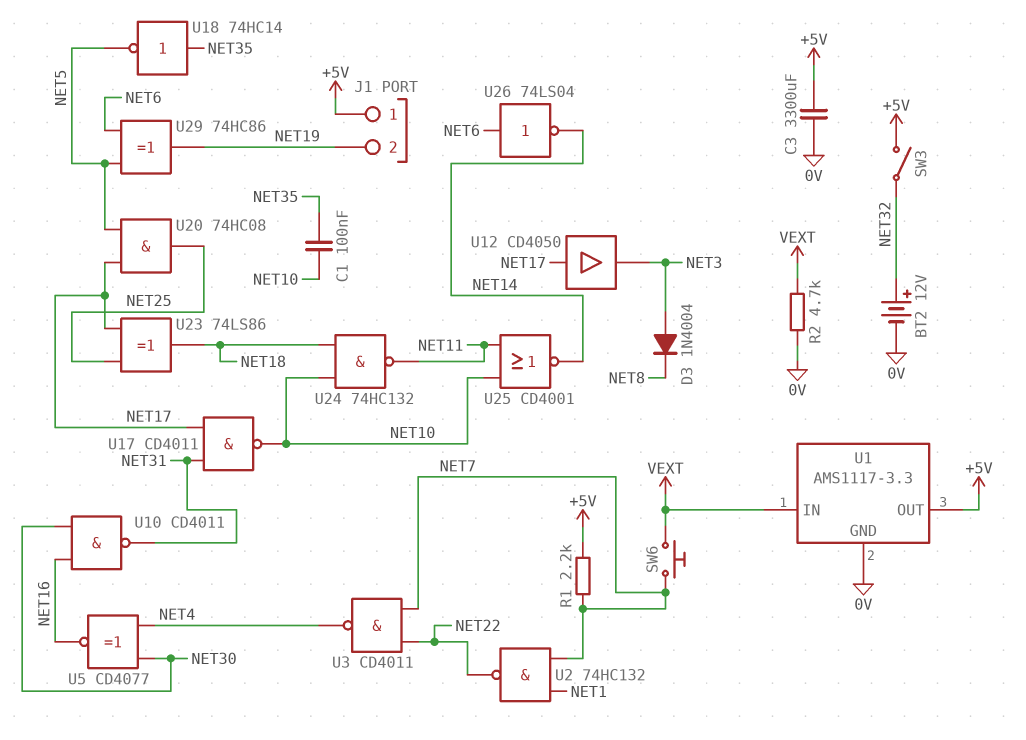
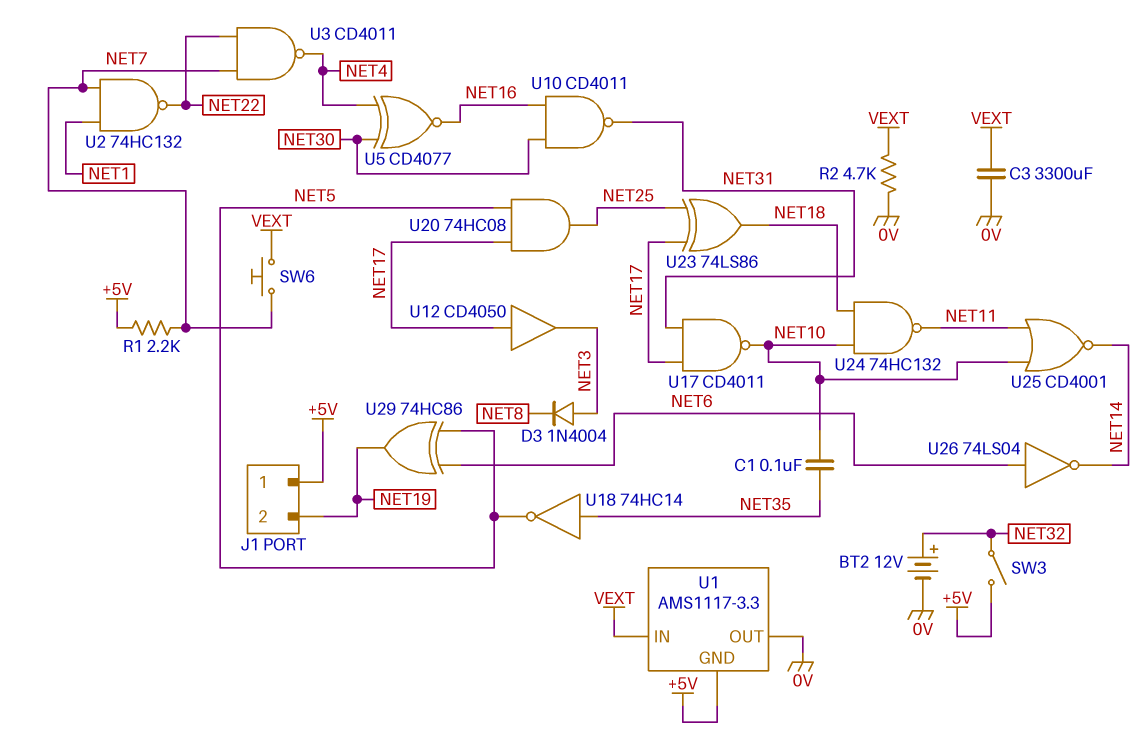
C3: 3300uF (+5V, 0V) -> 3300uF (0V, VEXT)
U1 pin GND: 0V -> +5V
U1 pin OUT: +5V -> 0V

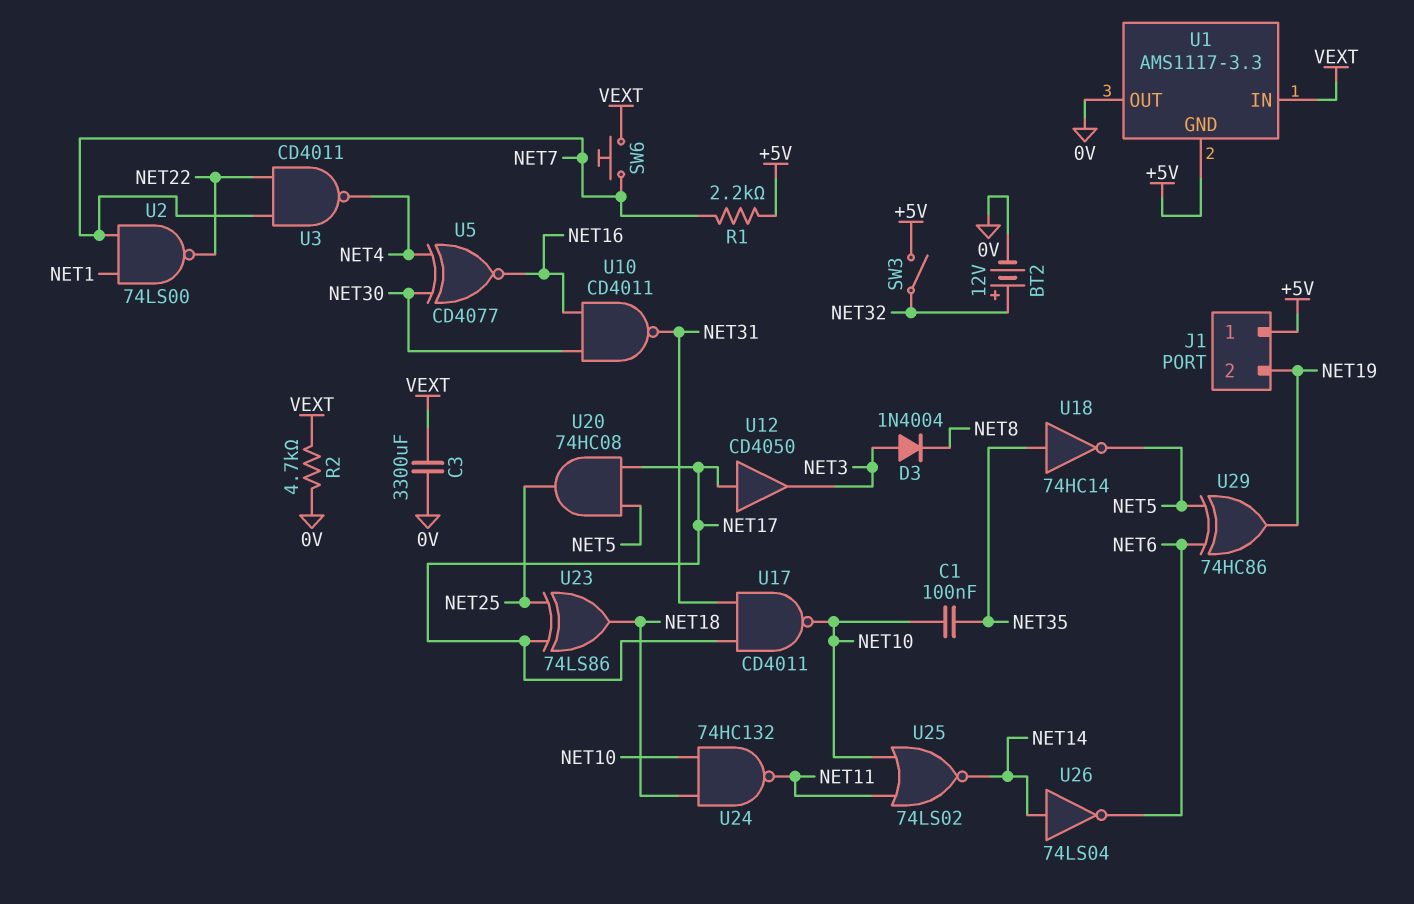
U2: NAND 74HC132 (in NET1, in NET7, out NET22) -> NAND 74LS00 (in NET1, in NET7, out NET22)
U25: NOR CD4001 (in NET10, in NET11, out NET14) -> NOR 74LS02 (in NET10, in NET11, out NET14)
U26: NOT 74LS04 (in NET6, out NET14) -> NOT 74LS04 (in NET14, out NET6)

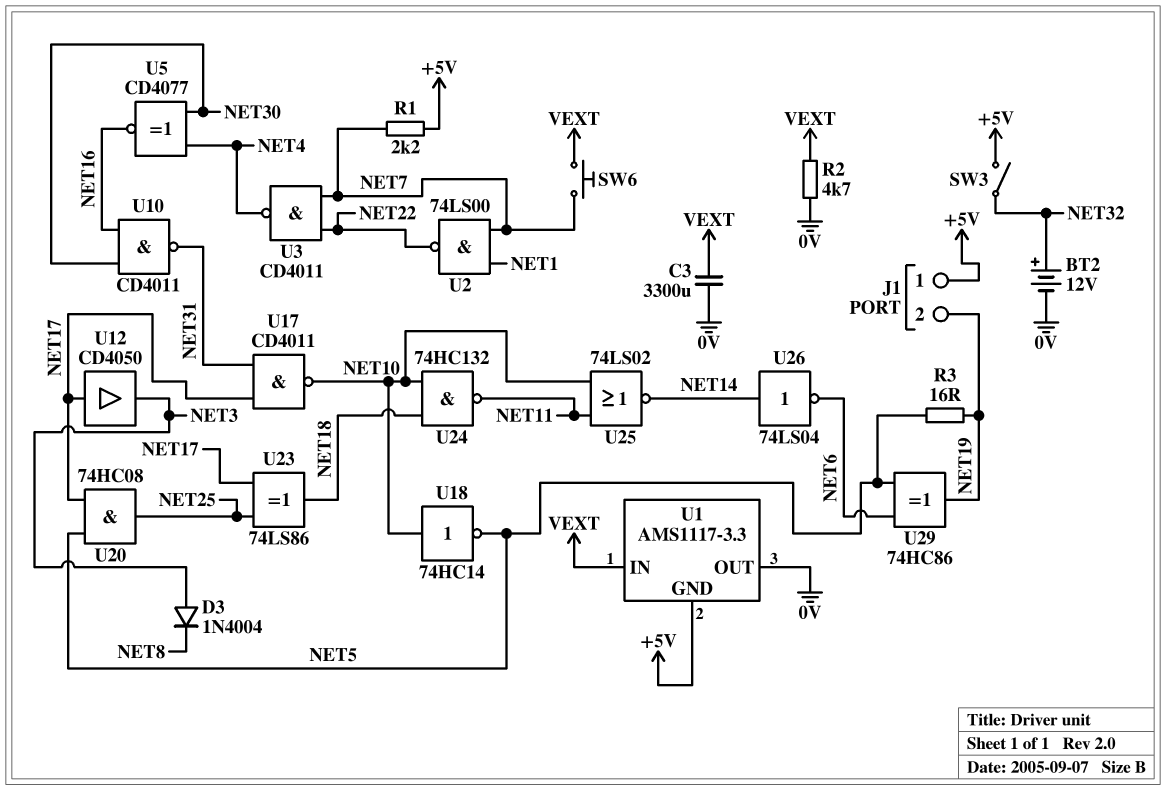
C1: 100nF (NET10, NET35) -> none
R3: none -> 16 (NET5, NET19)
U18: NOT 74HC14 (in NET35, out NET5) -> NOT 74HC14 (in NET10, out NET5)

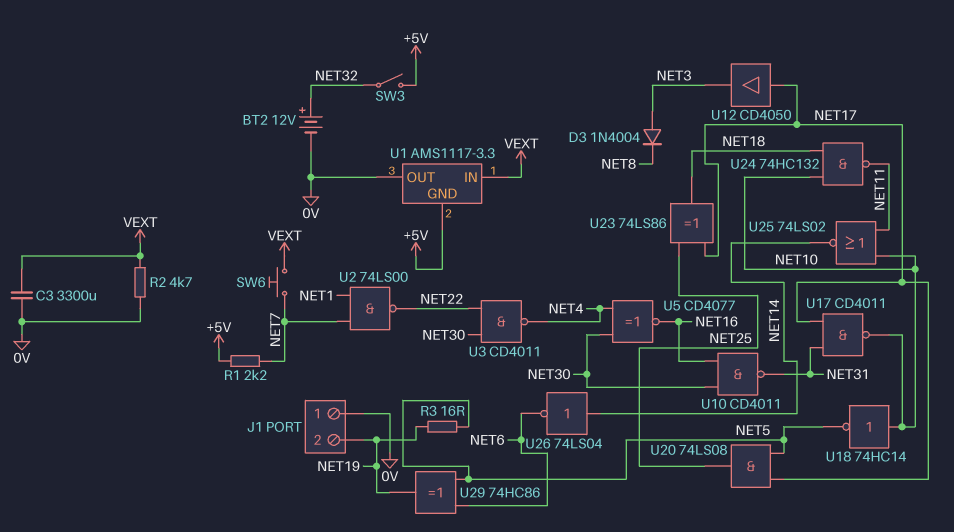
J1 pin 1: +5V -> 0V
U3: NAND CD4011 (in NET7, in NET22, out NET4) -> NAND CD4011 (in NET22, in NET30, out NET4)
U20: AND 74HC08 (in NET5, in NET17, out NET25) -> AND 74LS08 (in NET5, in NET17, out NET25)

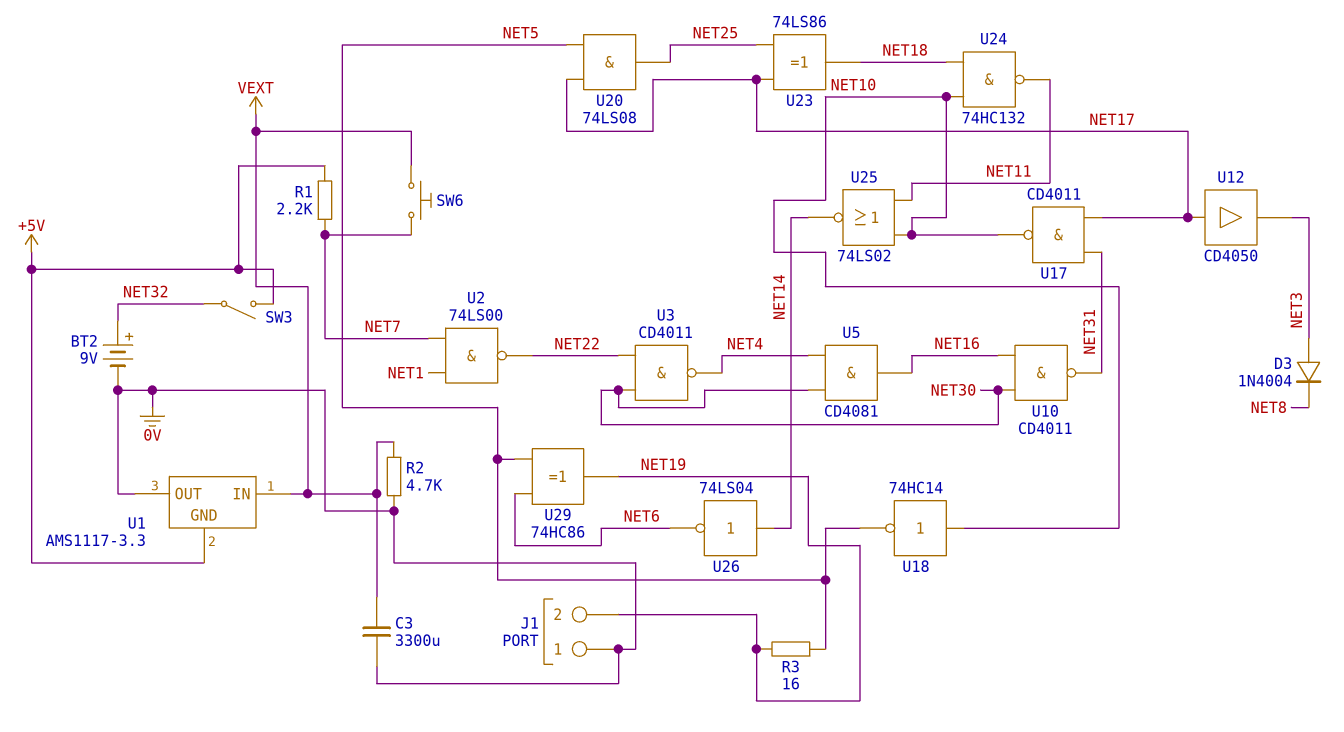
BT2: 12V (plus NET32, minus 0V) -> 9V (plus NET32, minus 0V)
U5: XNOR CD4077 (in NET4, in NET30, out NET16) -> AND CD4081 (in NET4, in NET30, out NET16)

